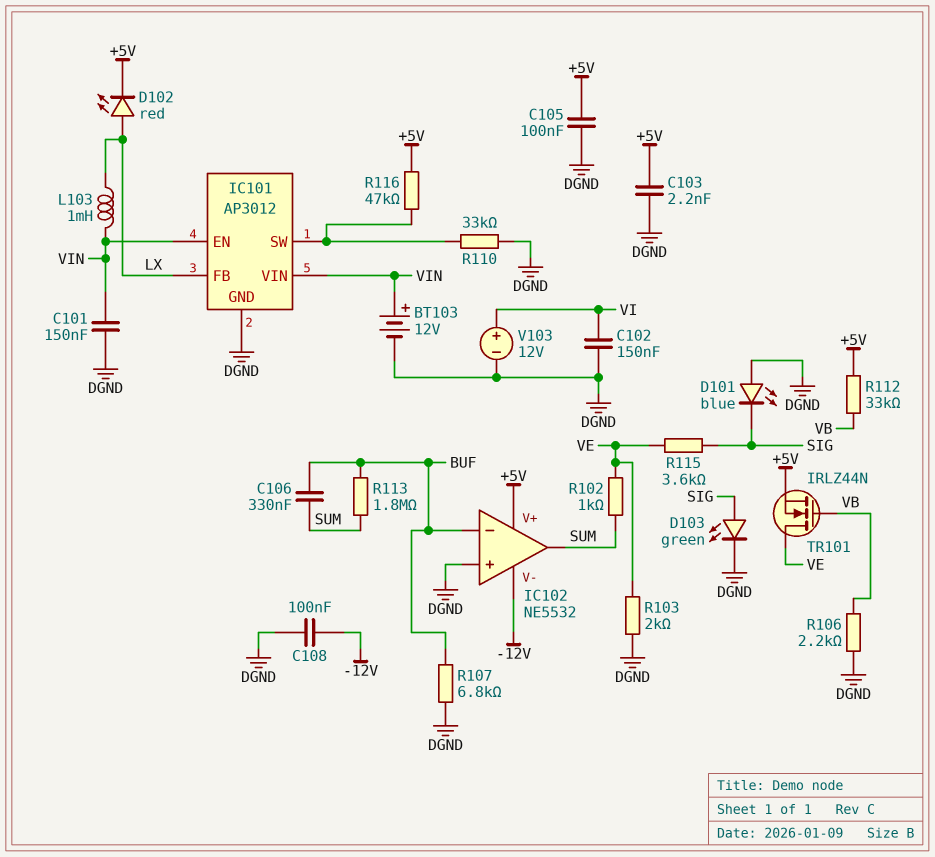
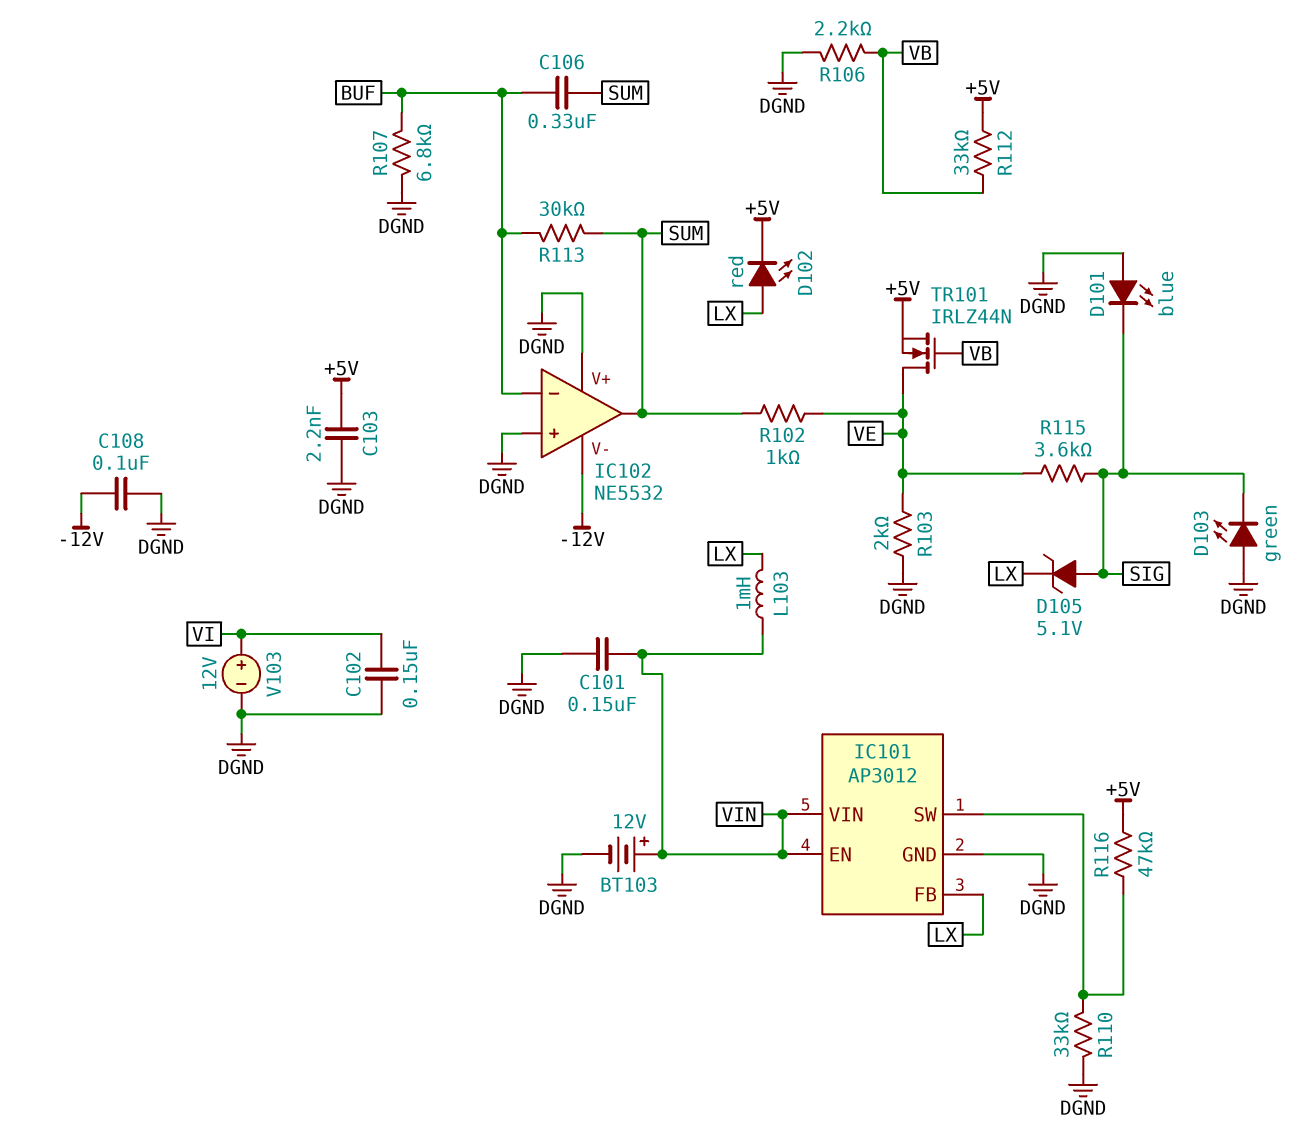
C105: 100nF (+5V, DGND) -> none
D103: LED green (A SIG, K DGND) -> LED green (A DGND, K SIG)
D105: none -> zener 5.1V (A SIG, K LX)
IC102 pin V+: +5V -> DGND
R113: 1.8M (BUF, SUM) -> 30k (BUF, SUM)

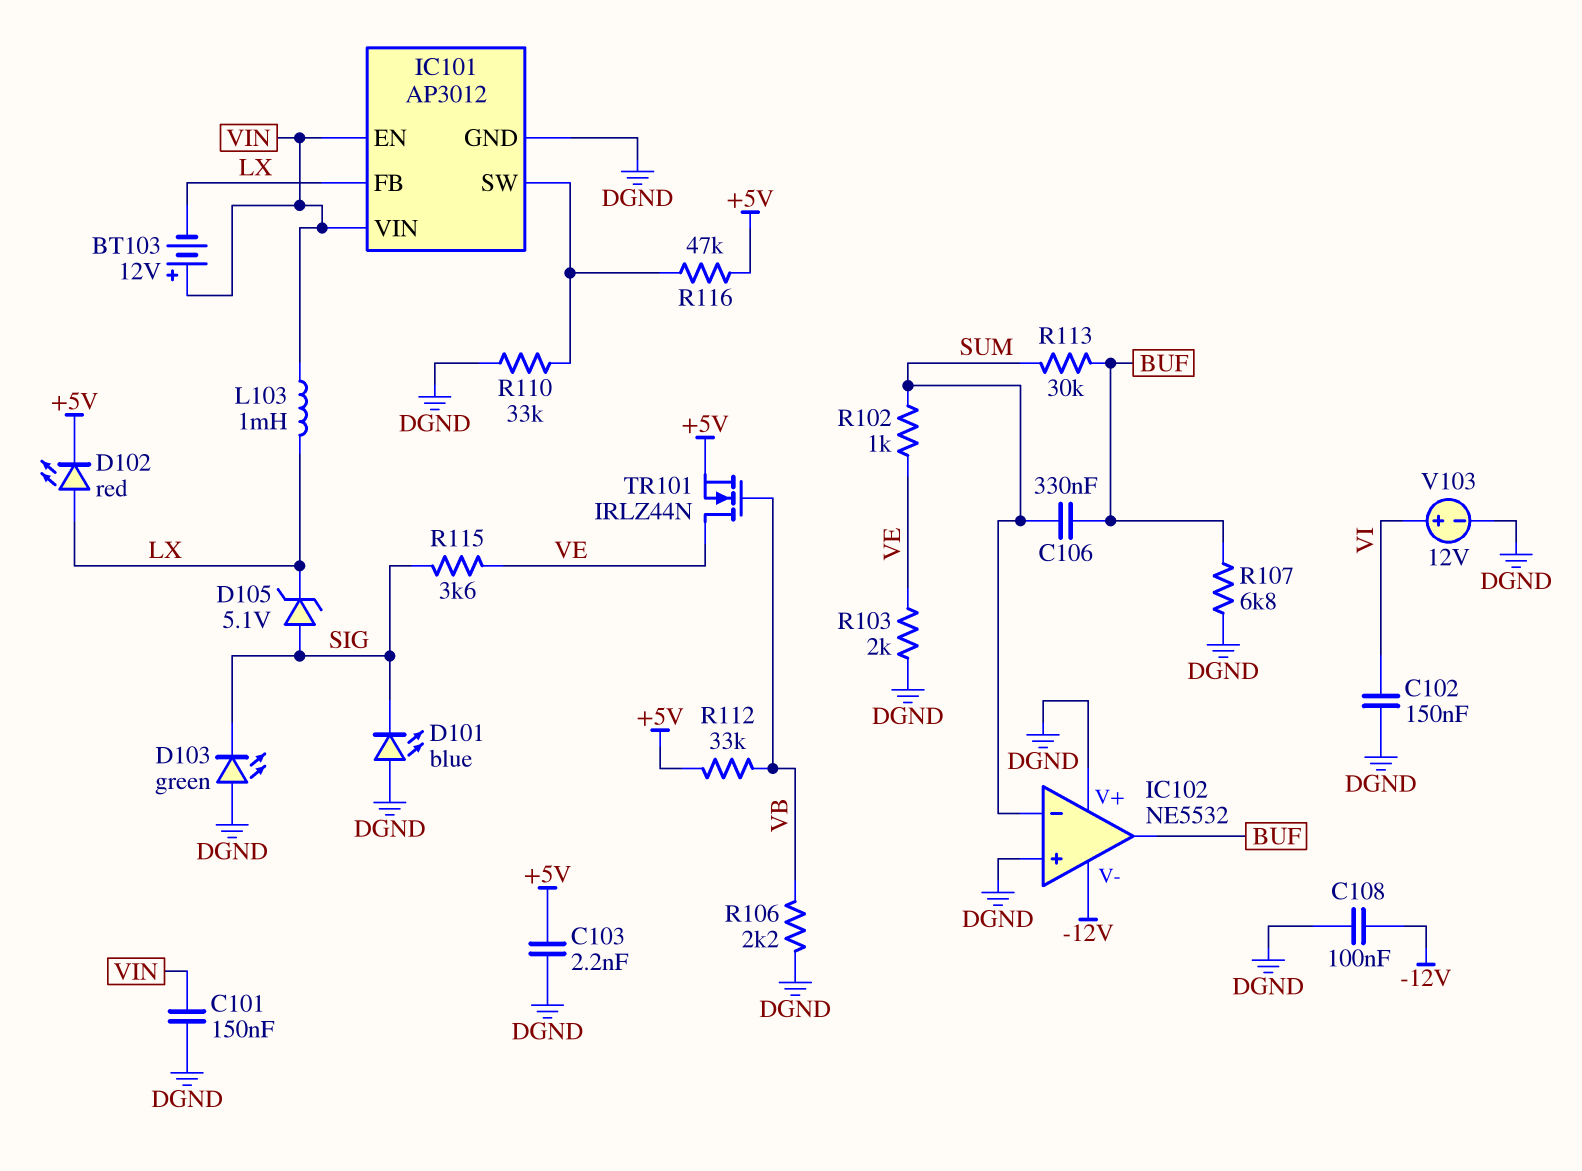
BT103: 12V (plus VIN, minus DGND) -> 12V (plus VIN, minus LX)
IC102 pin in-: BUF -> SUM
IC102 pin out: SUM -> BUF

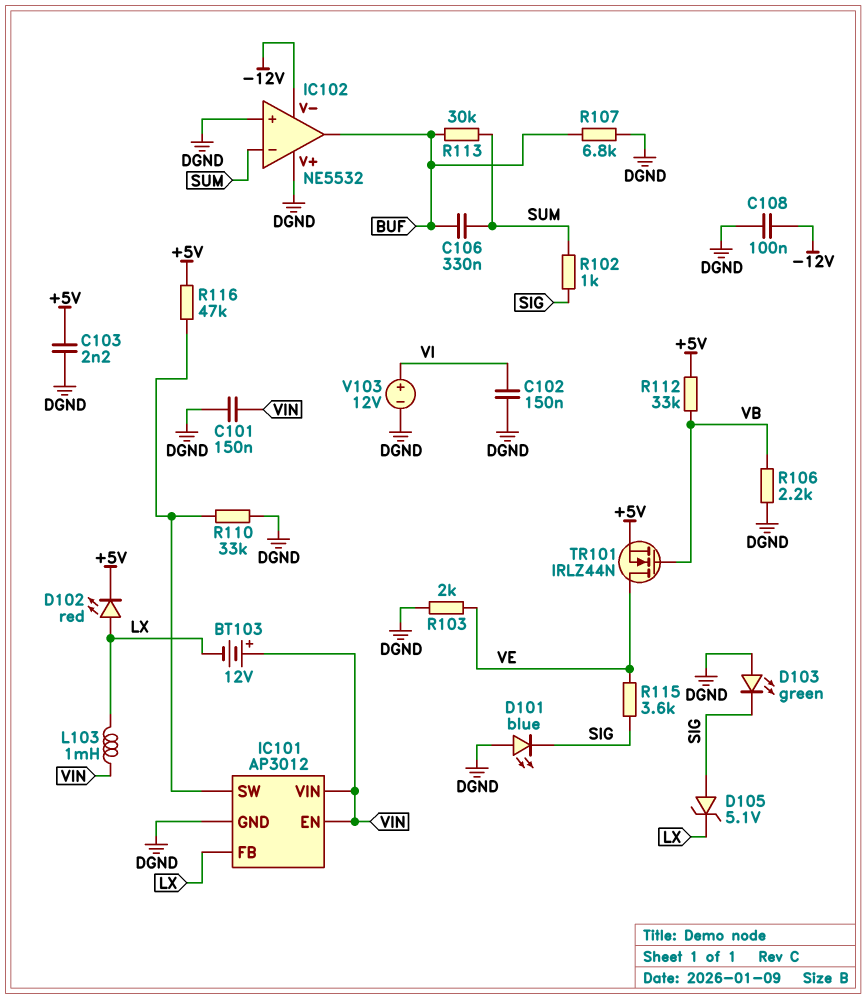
R102: 1k (SUM, VE) -> 1k (SIG, SUM)

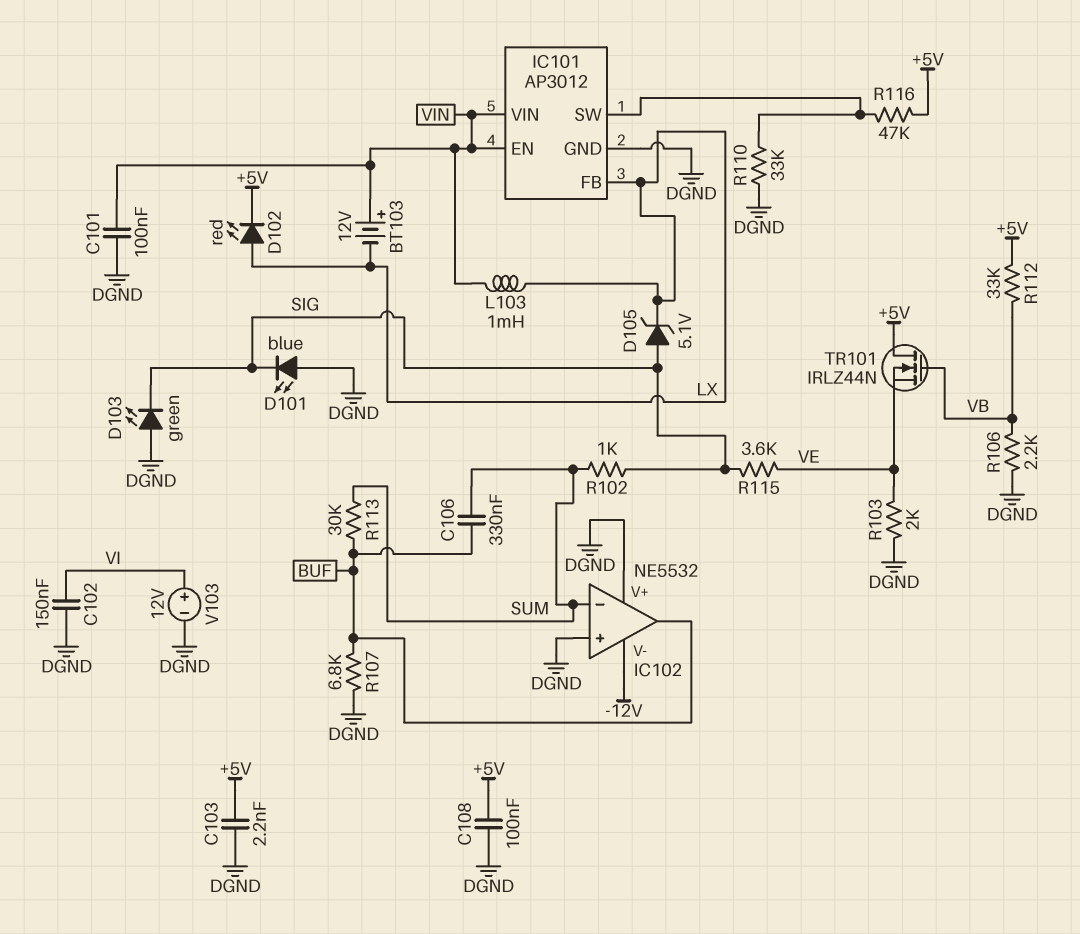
C101: 150nF (DGND, VIN) -> 100nF (DGND, VIN)
C108: 100nF (-12V, DGND) -> 100nF (+5V, DGND)
TR101: NMOS IRLZ44N (G VB, D VE, S +5V) -> NMOS IRLZ44N (G VB, D +5V, S VE)

